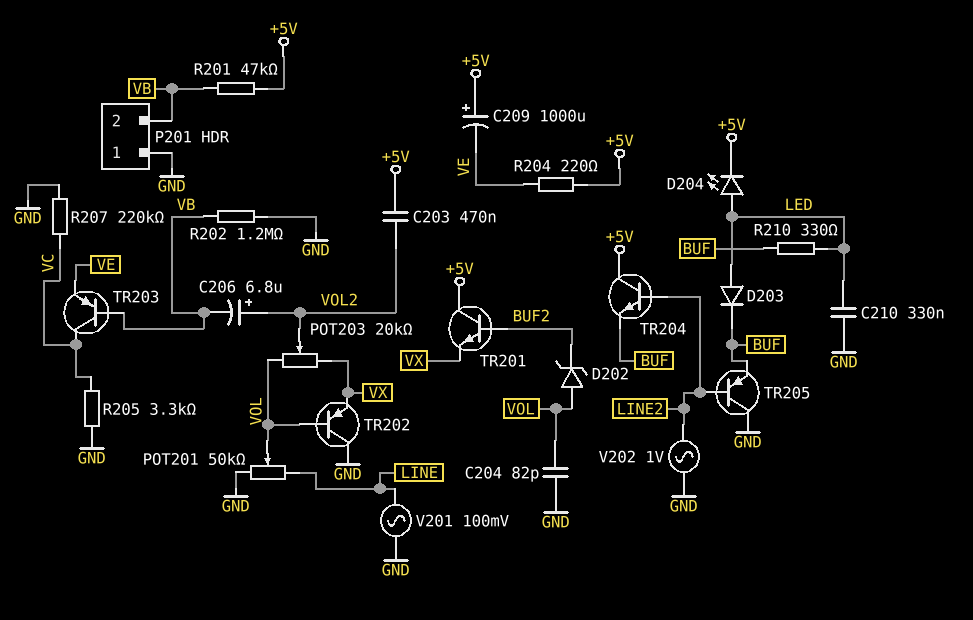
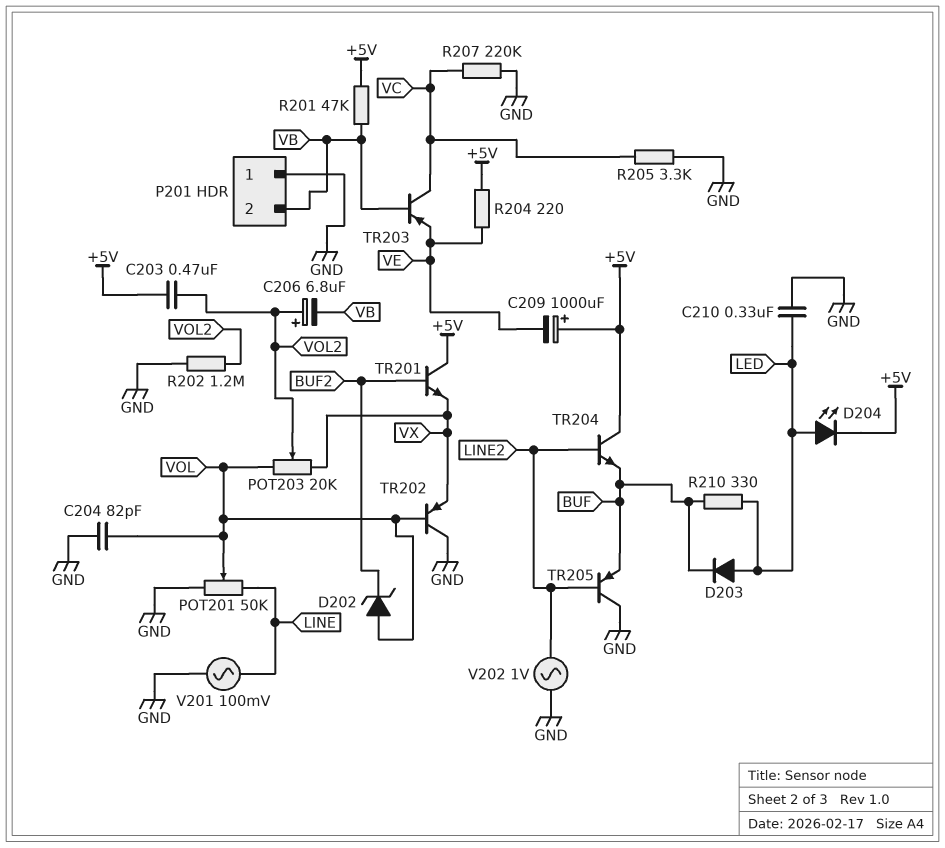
R202: 1.2M (GND, VB) -> 1.2M (GND, VOL2)

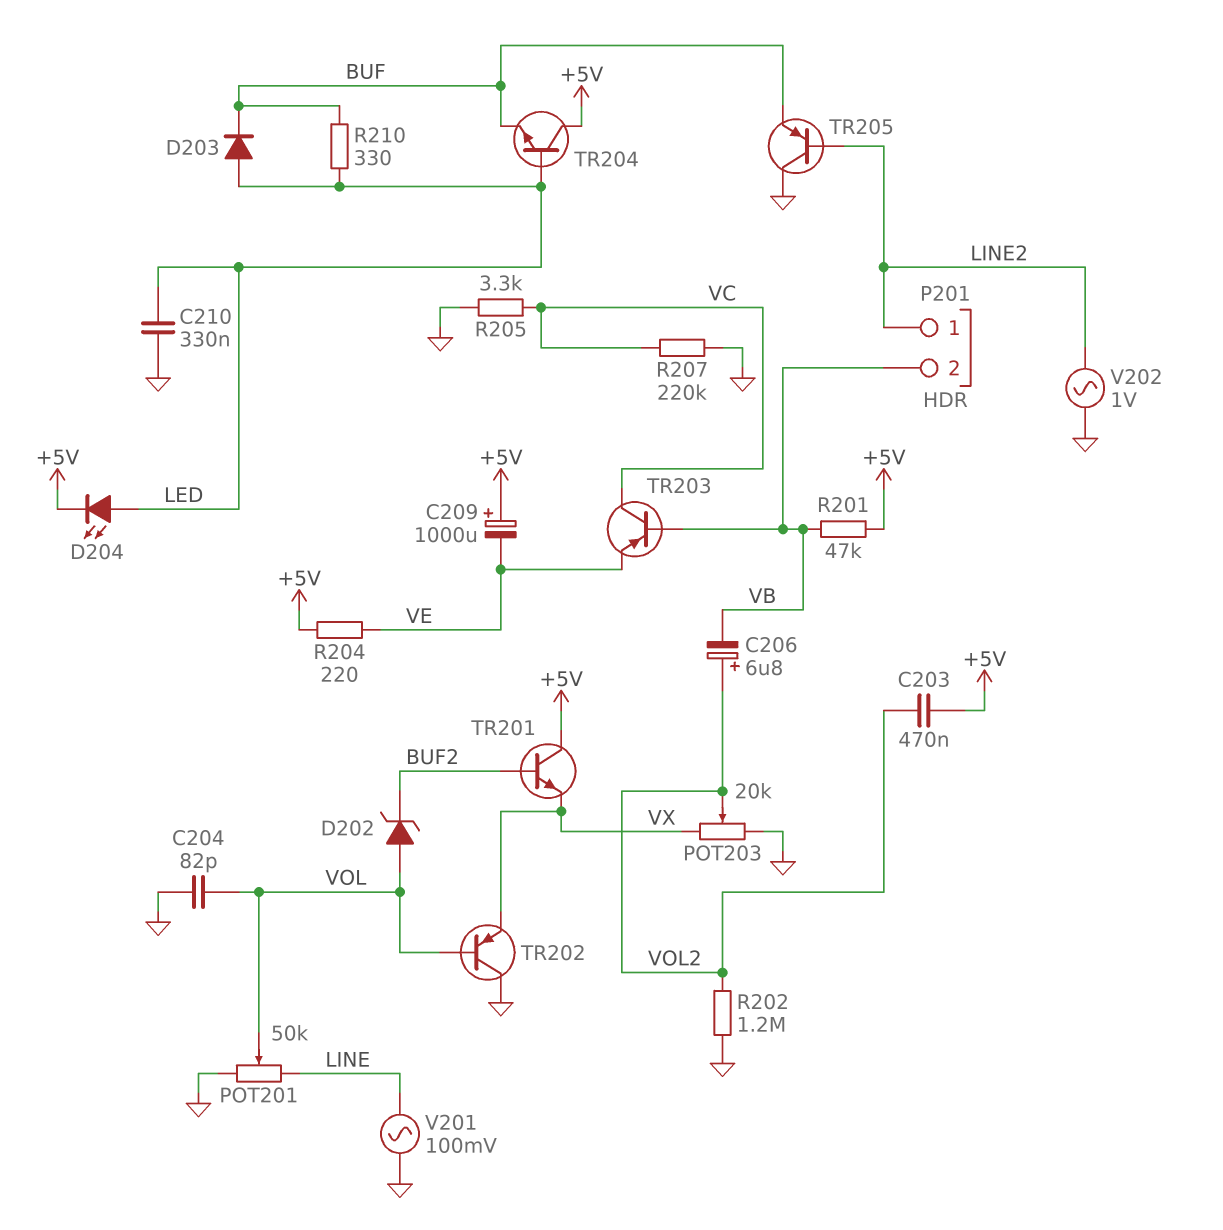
P201 pin 1: GND -> LINE2
POT203: 20k (VOL, VX, wiper VOL2) -> 20k (GND, VX, wiper VOL2)
TR204: NPN (B LINE2, C +5V, E BUF) -> NPN (B LED, C +5V, E BUF)

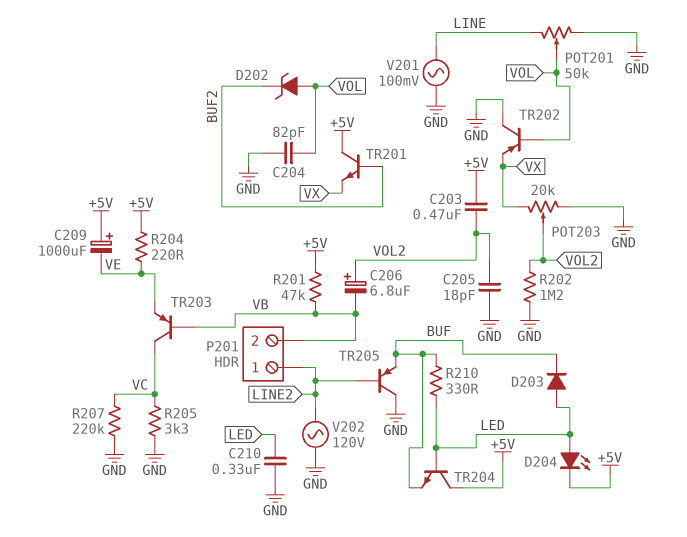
C205: none -> 18pF (GND, VOL2)
V202: AC 1V (GND, LINE2) -> AC 120V (GND, LINE2)

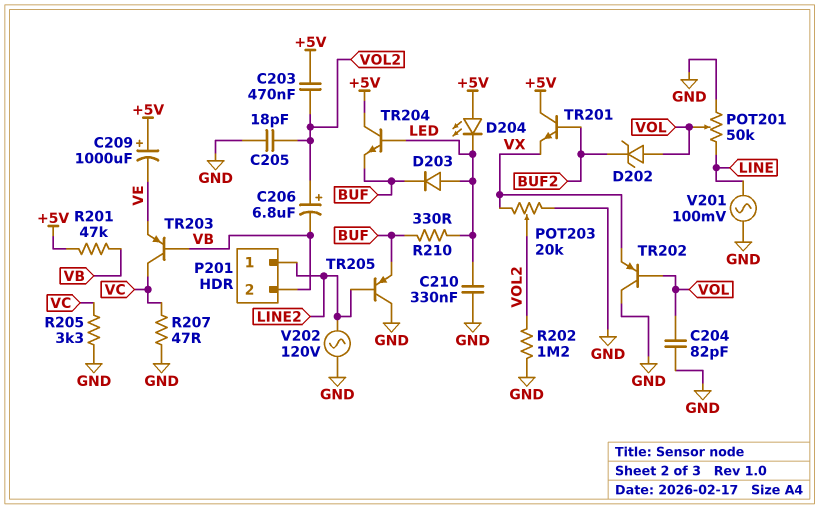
D204: LED (A LED, K +5V) -> LED (A +5V, K LED)
R204: 220 (+5V, VE) -> none
R207: 220k (GND, VC) -> 47 (GND, VC)

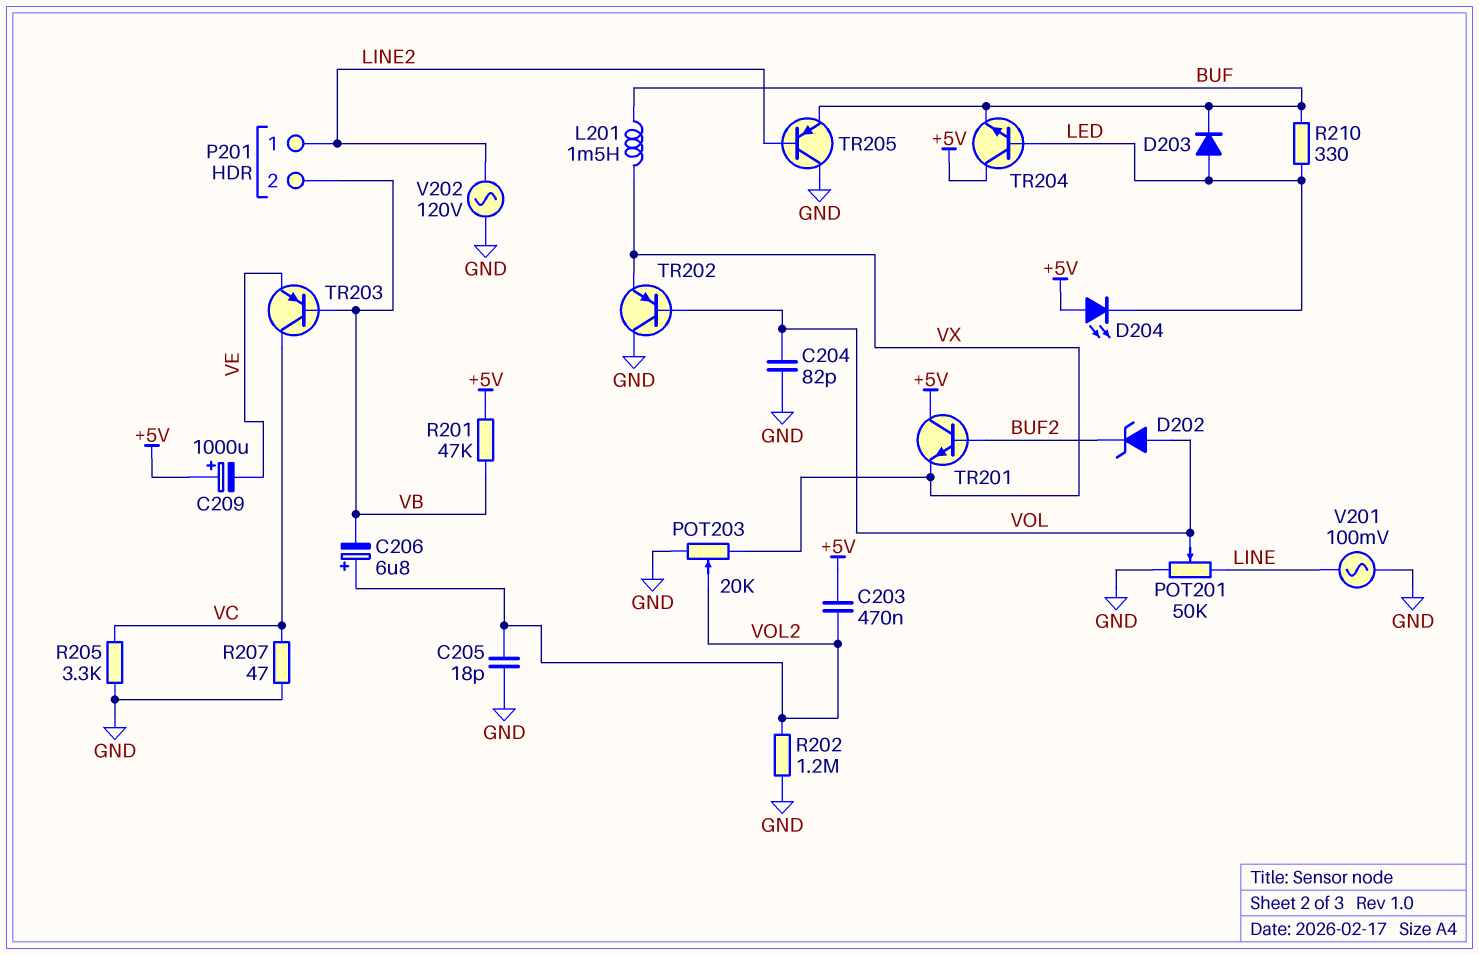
C210: 330nF (GND, LED) -> none
L201: none -> 1.5mH (BUF, VX)

